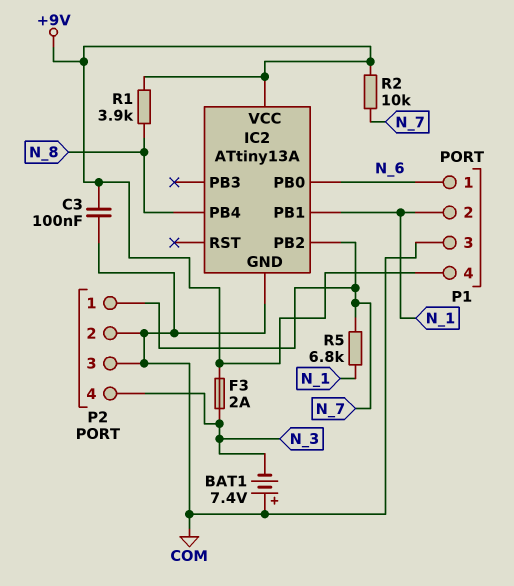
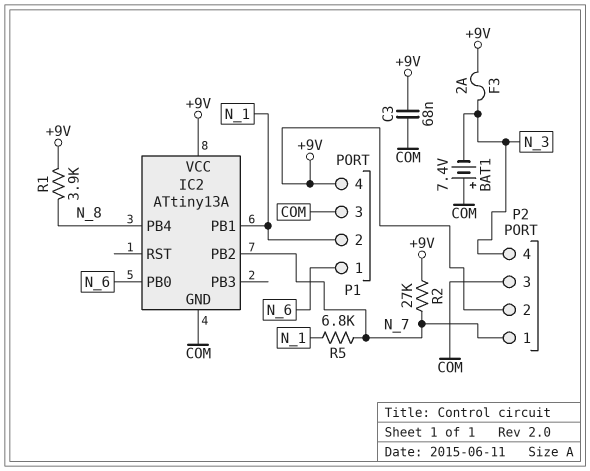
C3: 100nF (+9V, COM) -> 68nF (+9V, COM)
P2 pin 2: COM -> +9V
R2: 10k (+9V, N_7) -> 27k (+9V, N_7)

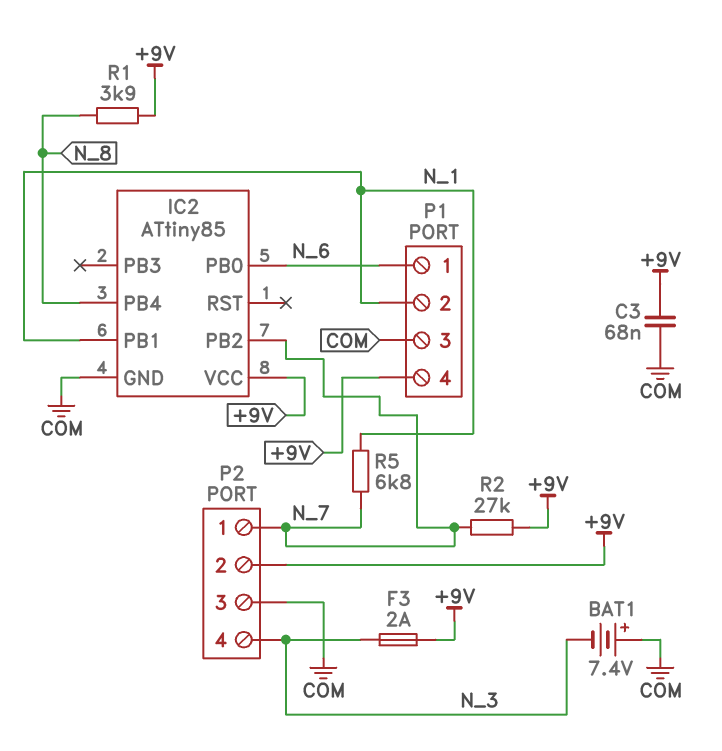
IC2: ATtiny13A -> ATtiny85

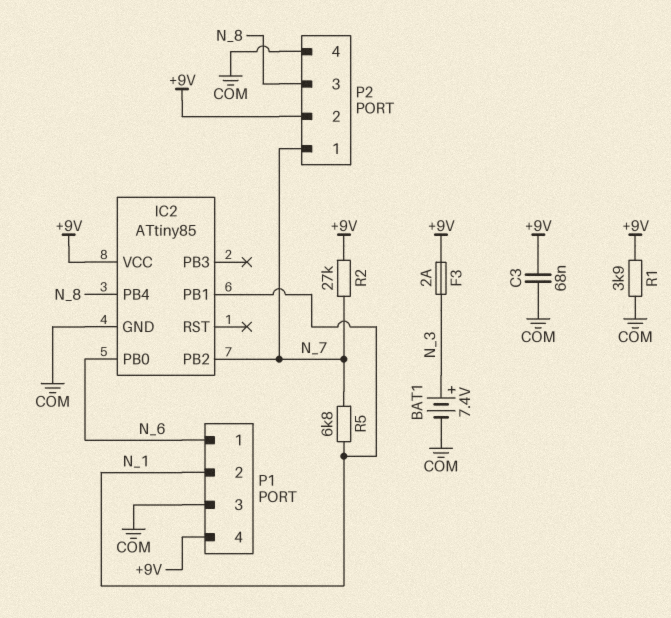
BAT1: 7.4V (plus COM, minus N_3) -> 7.4V (plus N_3, minus COM)
P2 pin 3: COM -> N_8
P2 pin 4: N_3 -> COM
R1: 3.9k (+9V, N_8) -> 3.9k (+9V, COM)

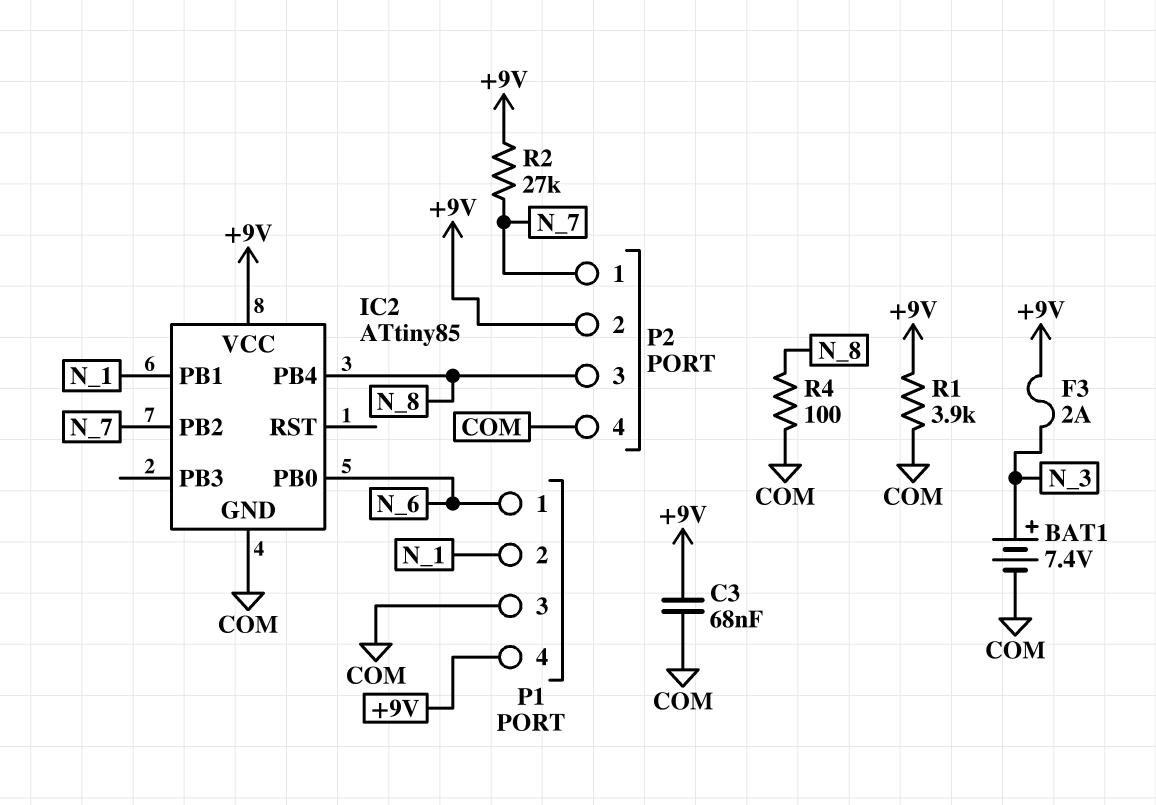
R4: none -> 100 (COM, N_8)
R5: 6.8k (N_1, N_7) -> none

